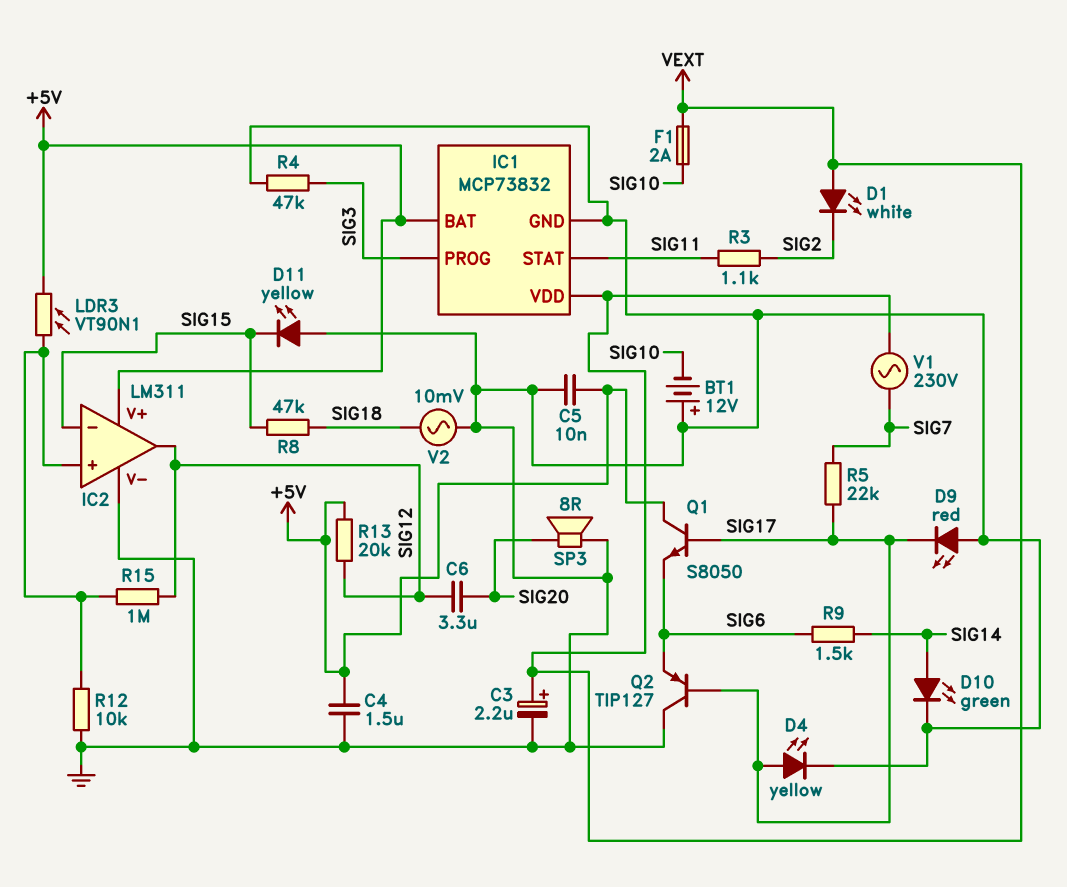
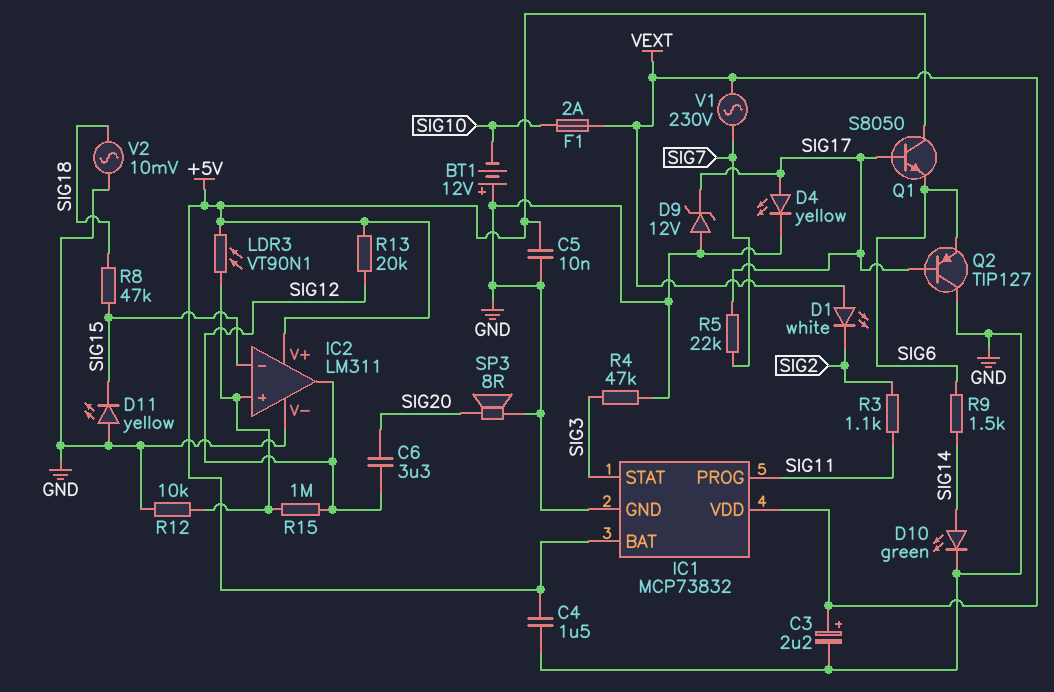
D9: LED red (A GND, K SIG17) -> zener 12V (A GND, K SIG17)
IC1 pin PROG: SIG3 -> SIG11
IC1 pin STAT: SIG11 -> SIG3

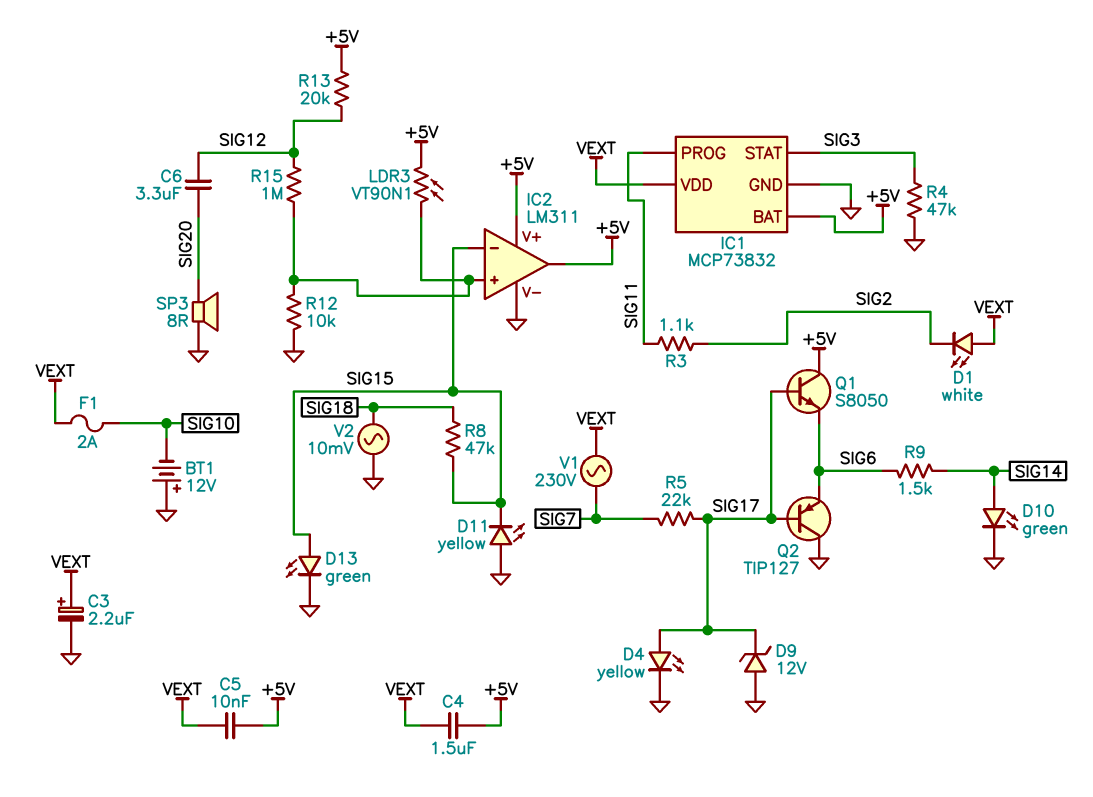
C4: 1.5uF (+5V, GND) -> 1.5uF (+5V, VEXT)
C5: 10nF (+5V, GND) -> 10nF (+5V, VEXT)
D13: none -> LED green (A SIG15, K GND)
IC2 pin out: SIG12 -> +5V

